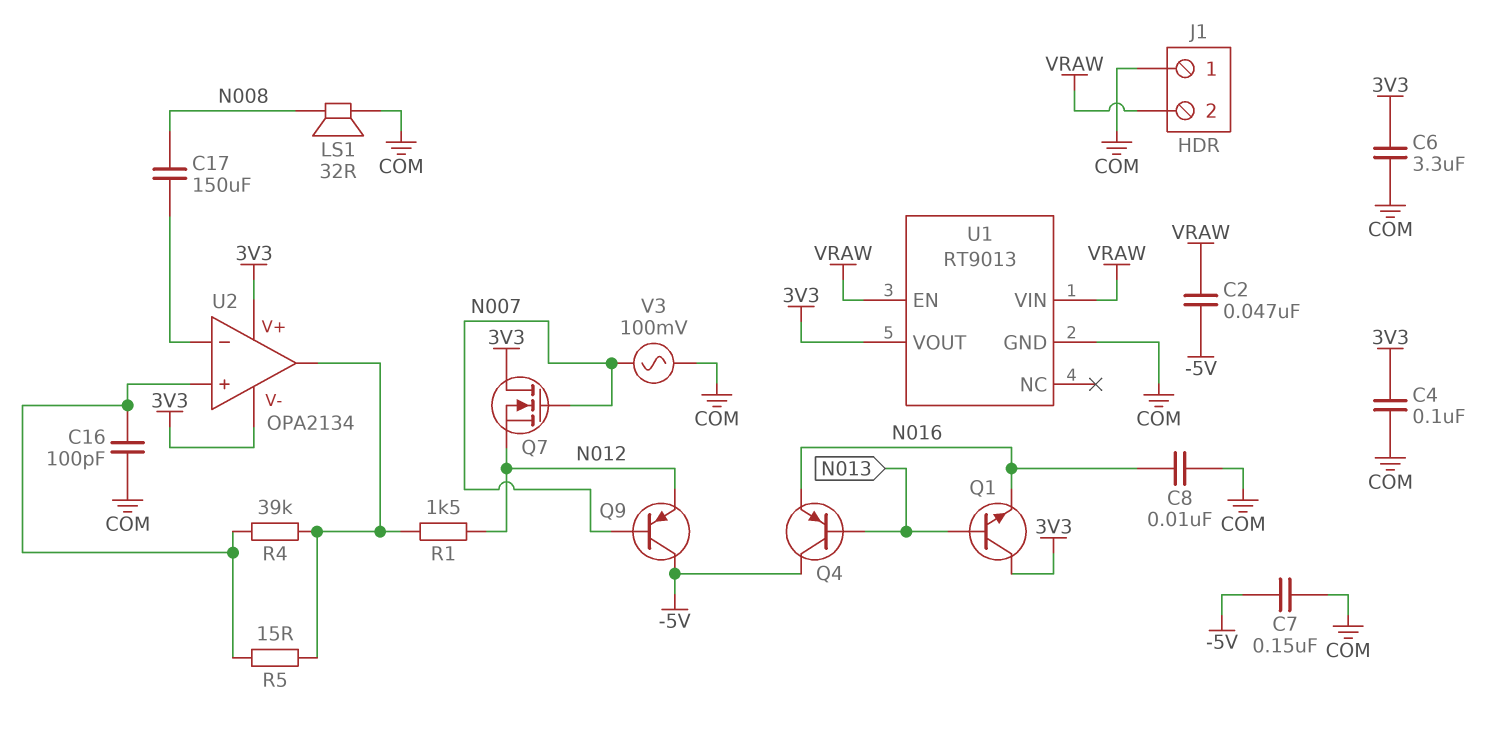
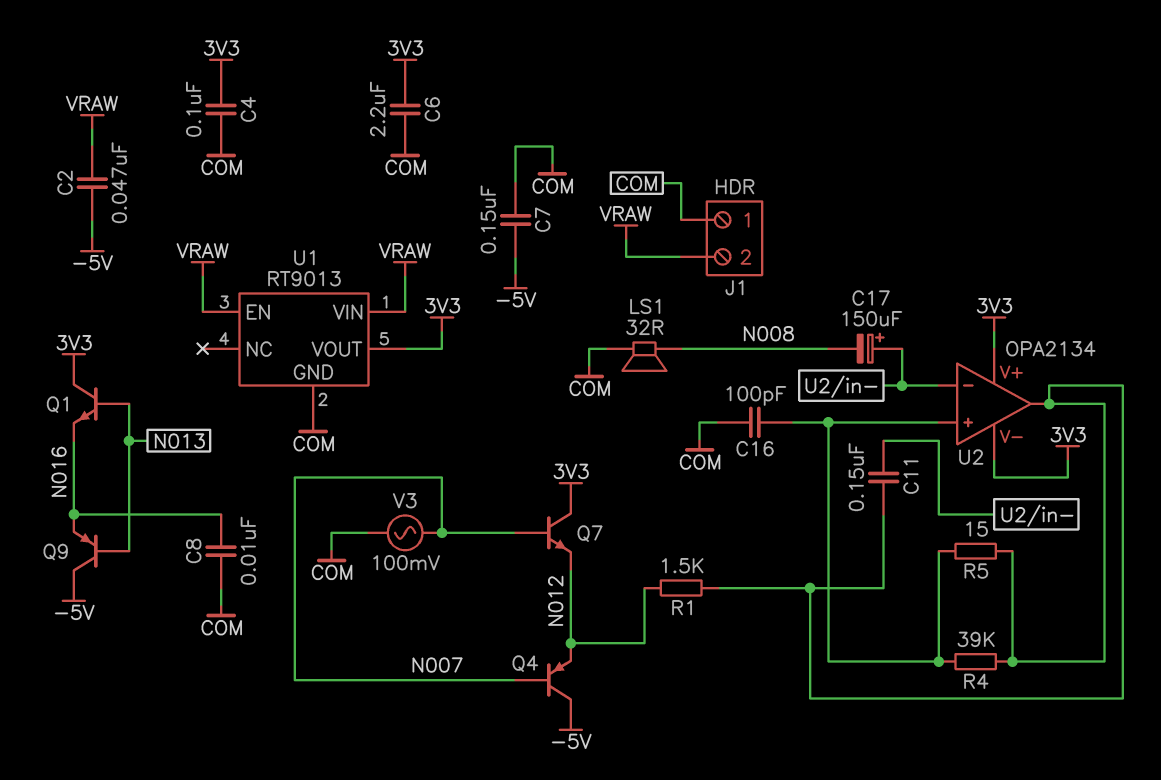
C6: 3.3uF (3V3, COM) -> 2.2uF (3V3, COM)
C11: none -> 150nF (U2/in-, U2/out)
C17: 150uF (N008, U2/in-) -> 150uF (plus U2/in-, minus N008)
Q4: PNP (B N013, C -5V, E N016) -> PNP (B N007, C -5V, E N012)
Q7: NMOS (G N007, D 3V3, S N012) -> NPN (B N007, C 3V3, E N012)
Q9: PNP (B N007, C -5V, E N012) -> PNP (B N013, C -5V, E N016)

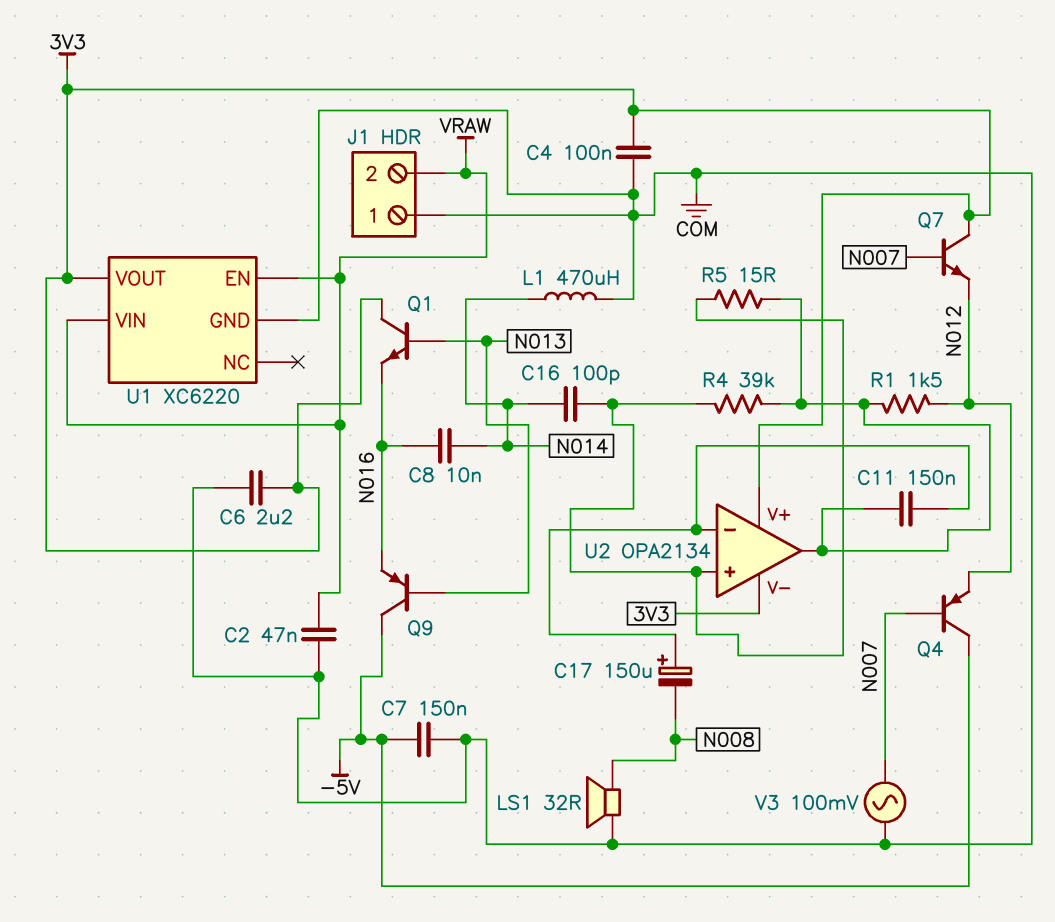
C2: 47nF (-5V, VRAW) -> 47nF (COM, VRAW)
C8: 10nF (COM, N016) -> 10nF (N014, N016)
C16: 100pF (COM, U2/in+) -> 100pF (N014, U2/in+)
L1: none -> 470uH (COM, N014)
U1: RT9013 -> XC6220

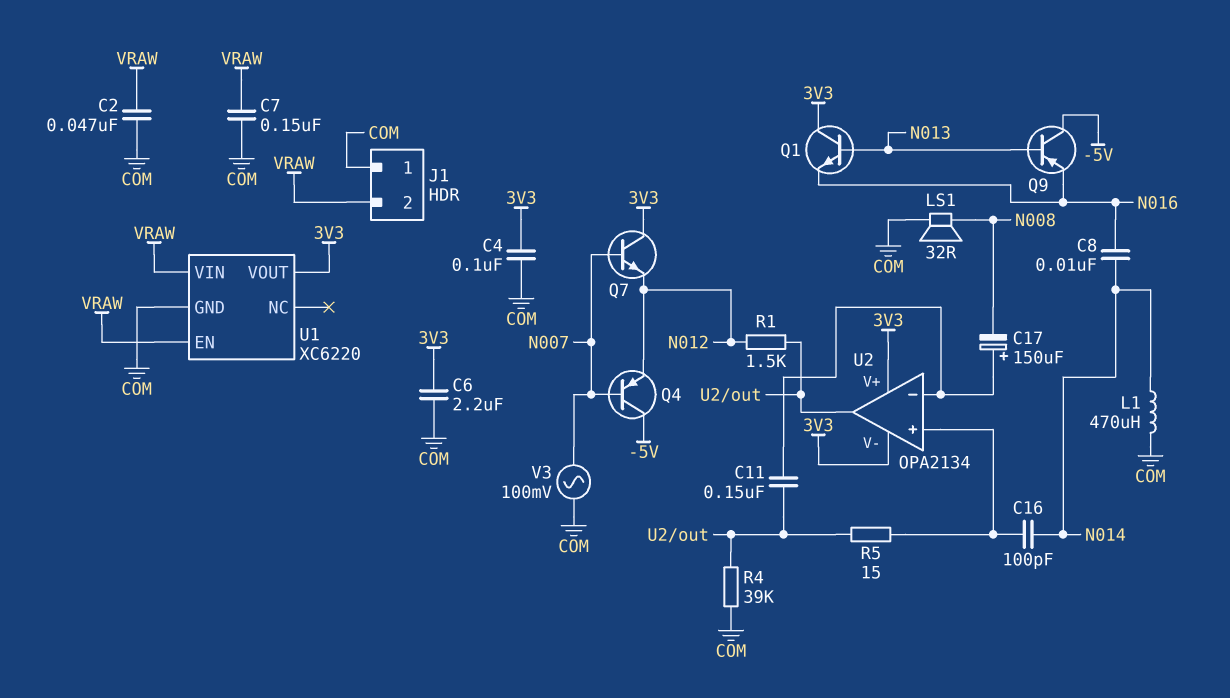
C7: 150nF (-5V, COM) -> 150nF (COM, VRAW)
R4: 39k (U2/in+, U2/out) -> 39k (COM, U2/out)

